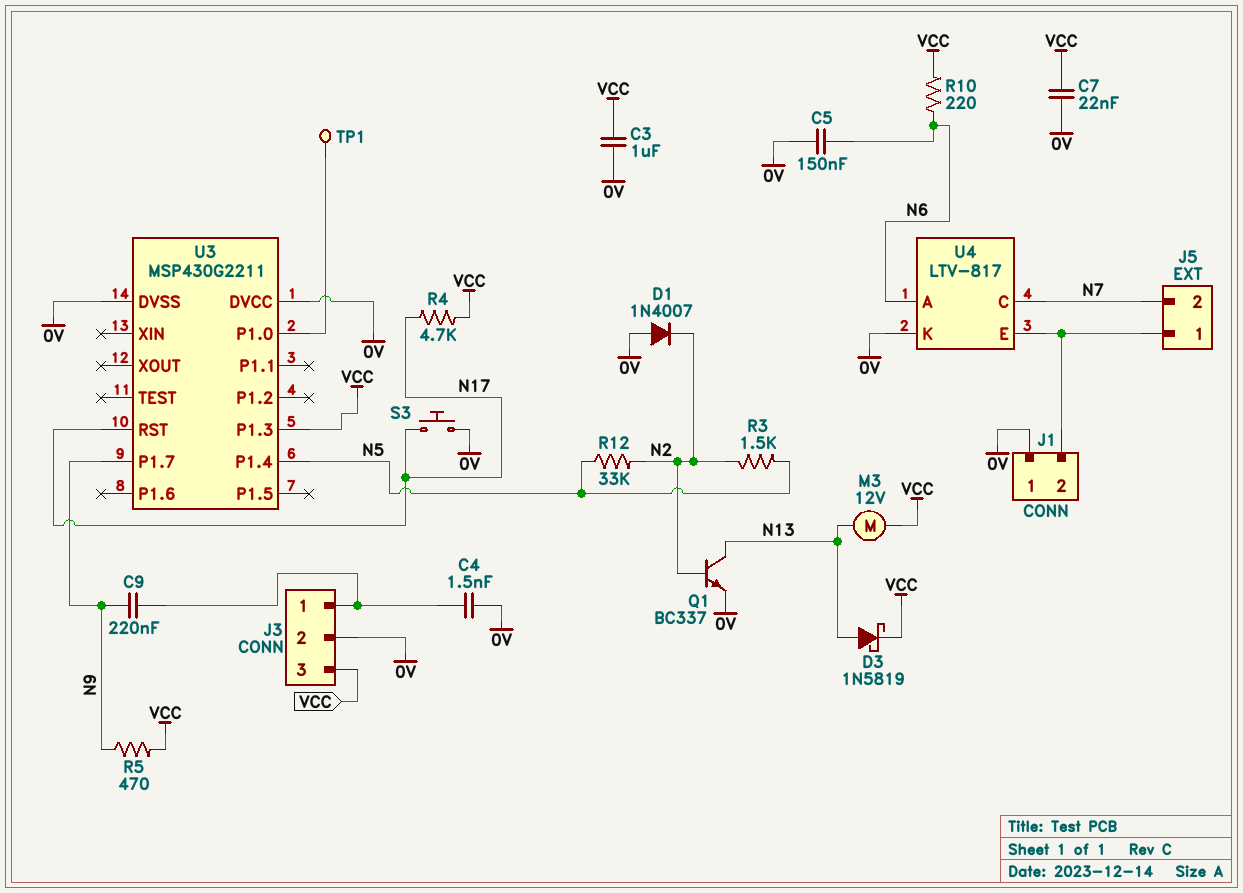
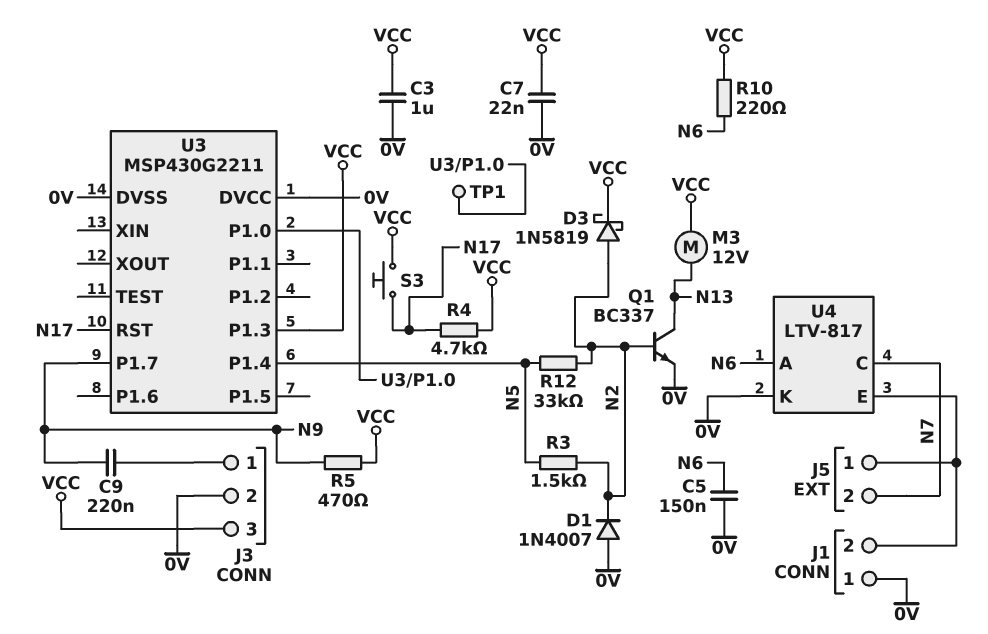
C4: 1.5nF (0V, J3/1) -> none
D3: schottky 1N5819 (A N13, K VCC) -> schottky 1N5819 (A N2, K VCC)
S3: button (0V, N17) -> button (N17, VCC)

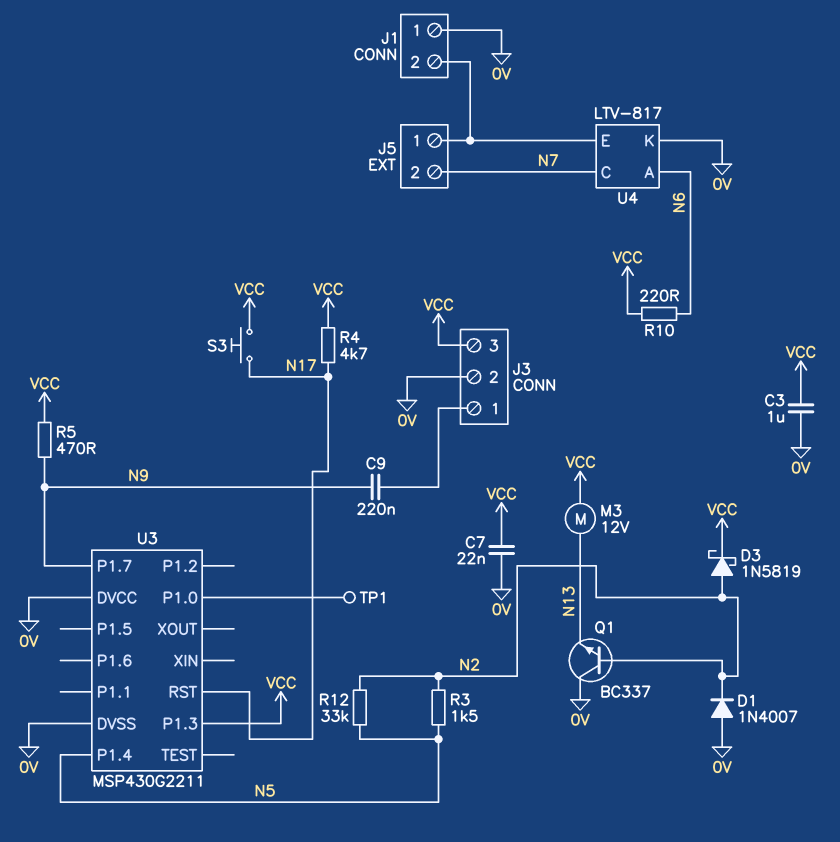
C5: 150nF (0V, N6) -> none
Q1: NPN BC337 (B N2, C N13, E 0V) -> NPN BC337 (B N2, C 0V, E N13)

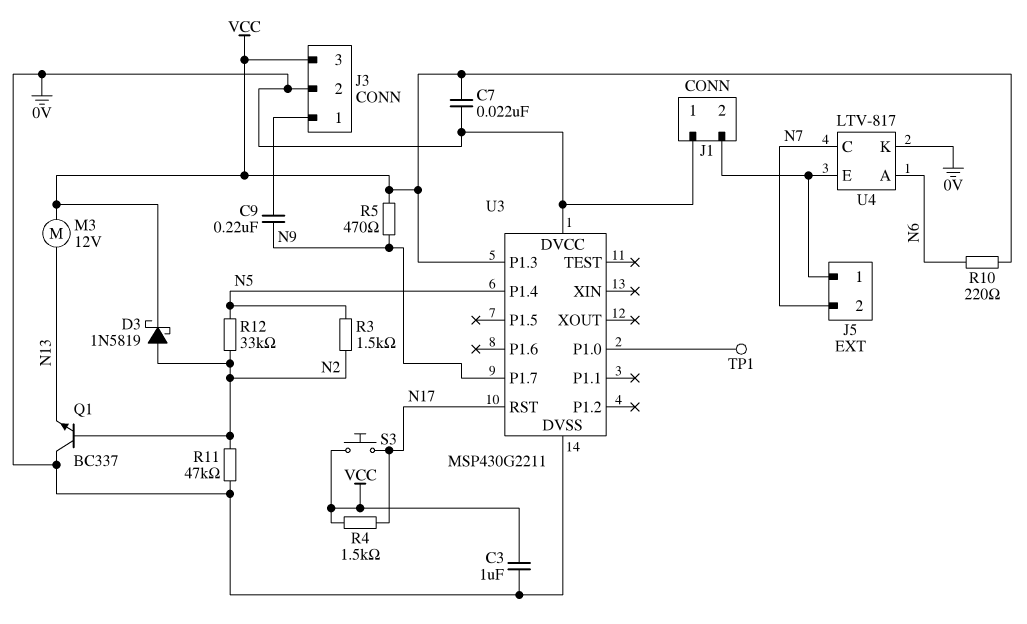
D1: diode 1N4007 (A 0V, K N2) -> none
R4: 4.7k (N17, VCC) -> 1.5k (N17, VCC)
R11: none -> 47k (0V, N2)

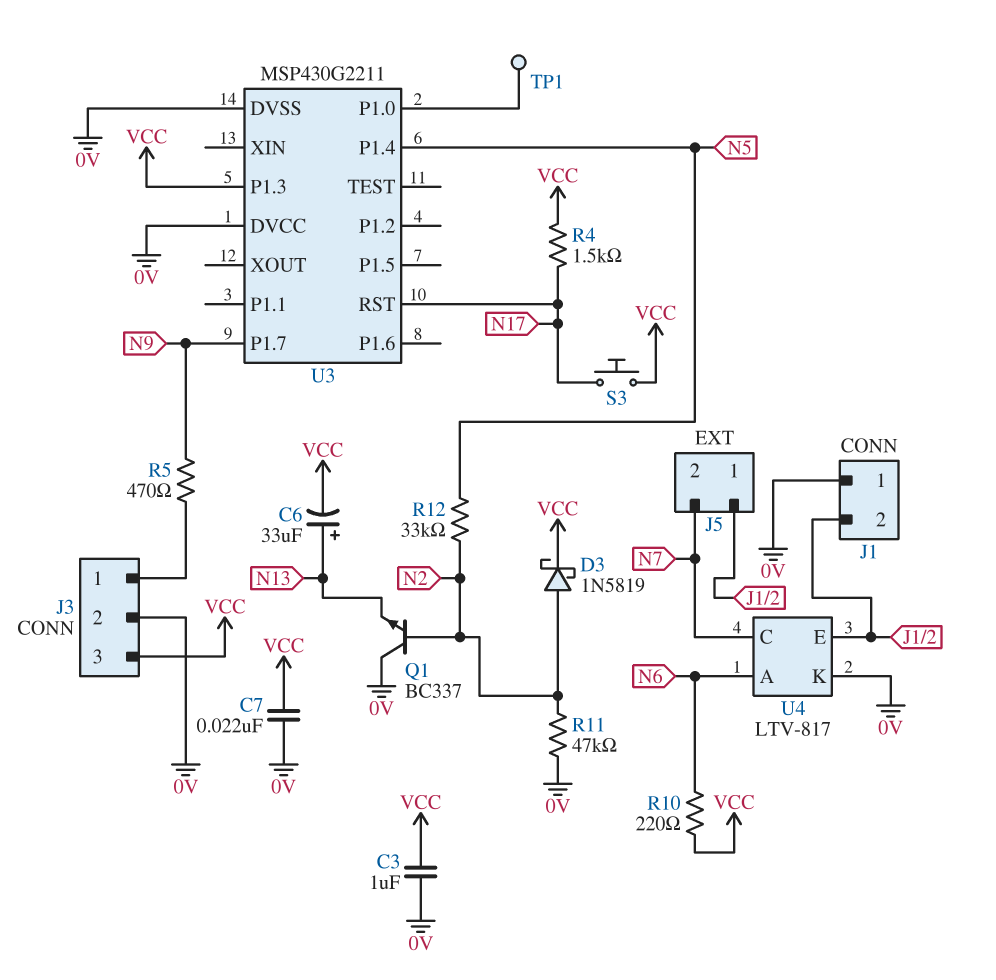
C6: none -> 33uF (plus N13, minus VCC)
C9: 220nF (J3/1, N9) -> none
M3: motor 12V (N13, VCC) -> none
R3: 1.5k (N2, N5) -> none
R5: 470 (N9, VCC) -> 470 (J3/1, N9)

